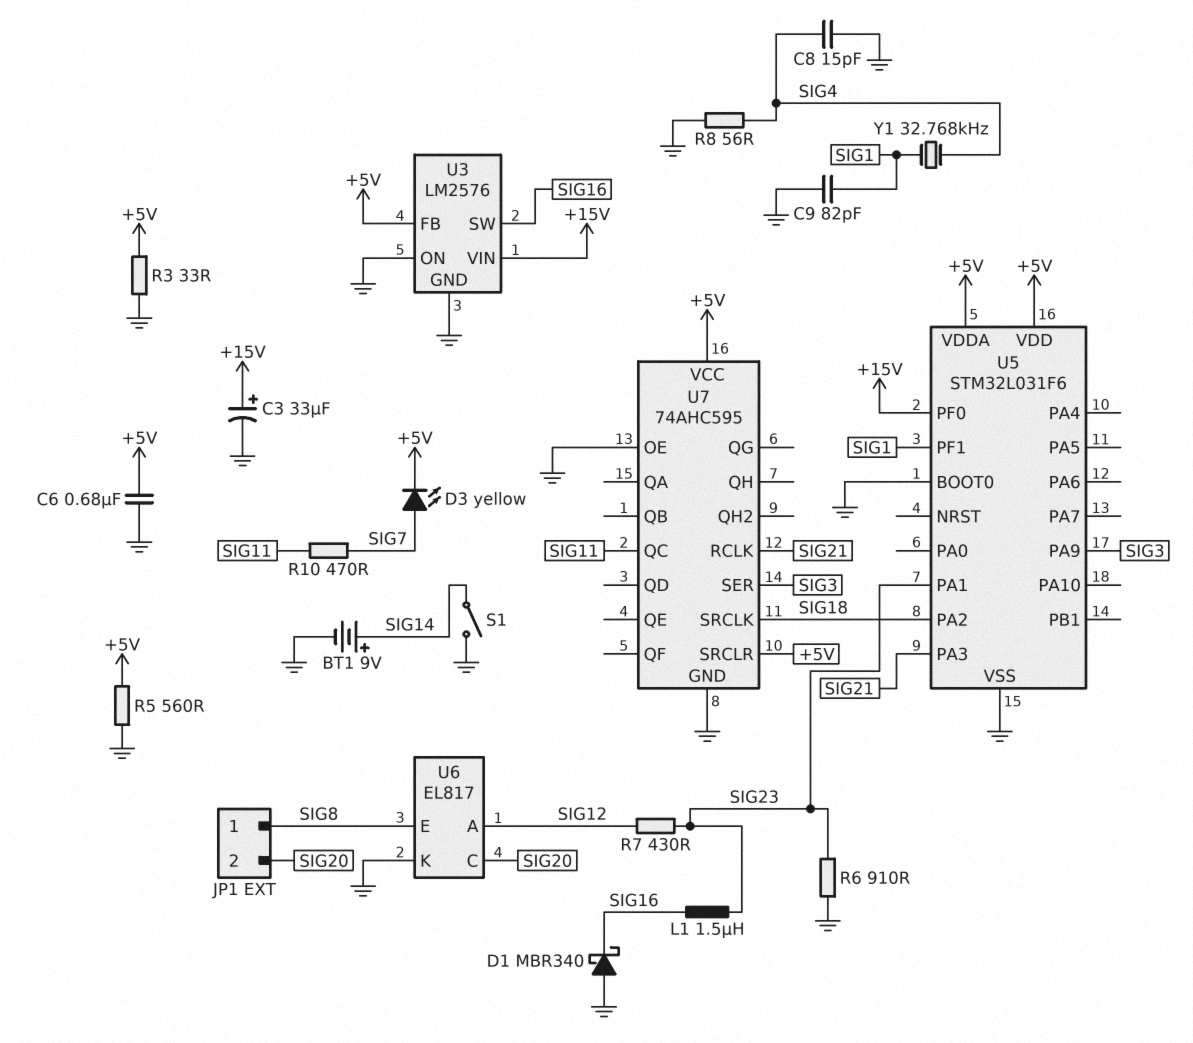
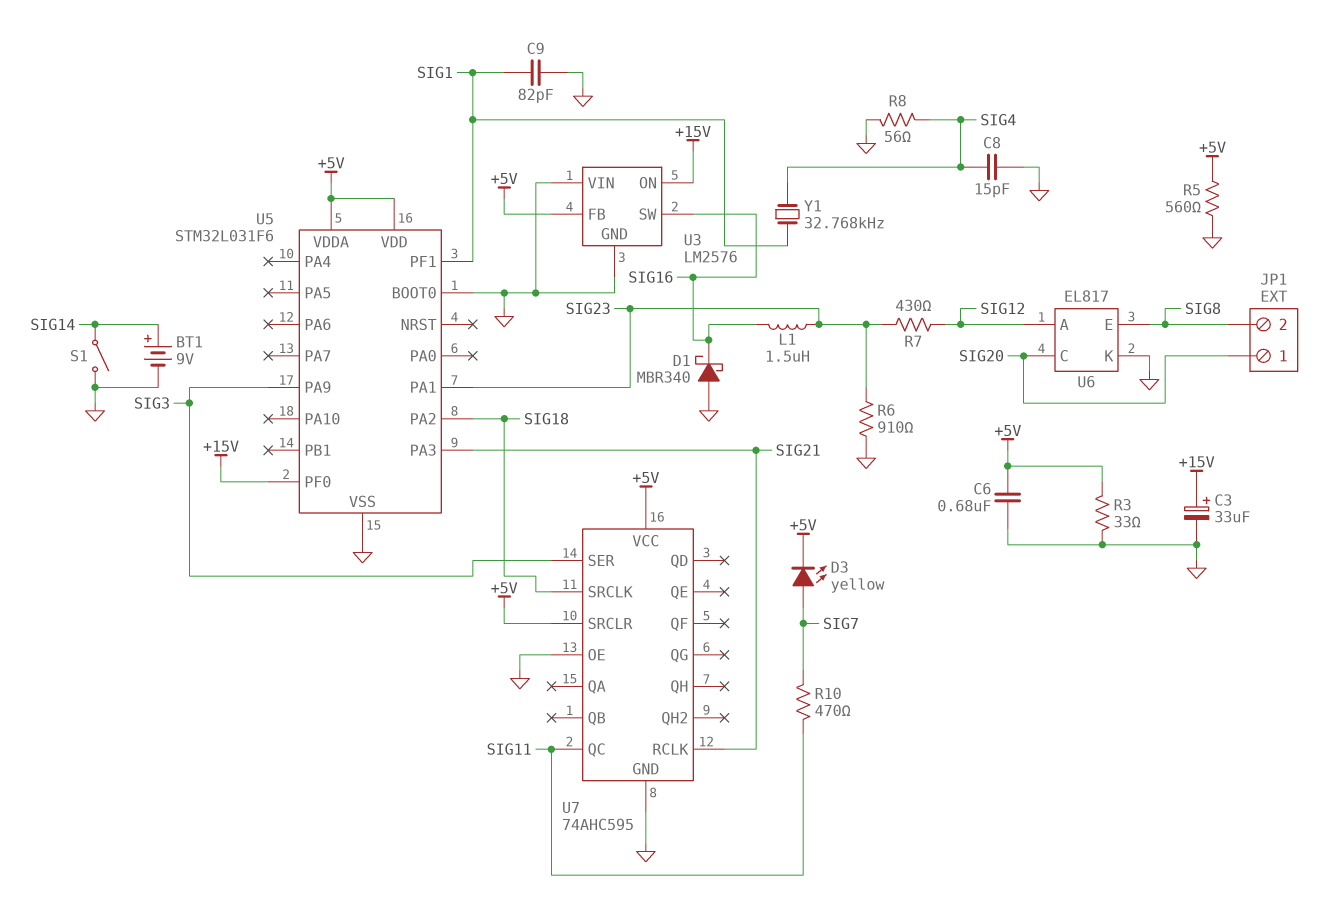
JP1 pin 1: SIG8 -> SIG20
JP1 pin 2: SIG20 -> SIG8
U3 pin ON: GND -> +15V
U3 pin VIN: +15V -> GND

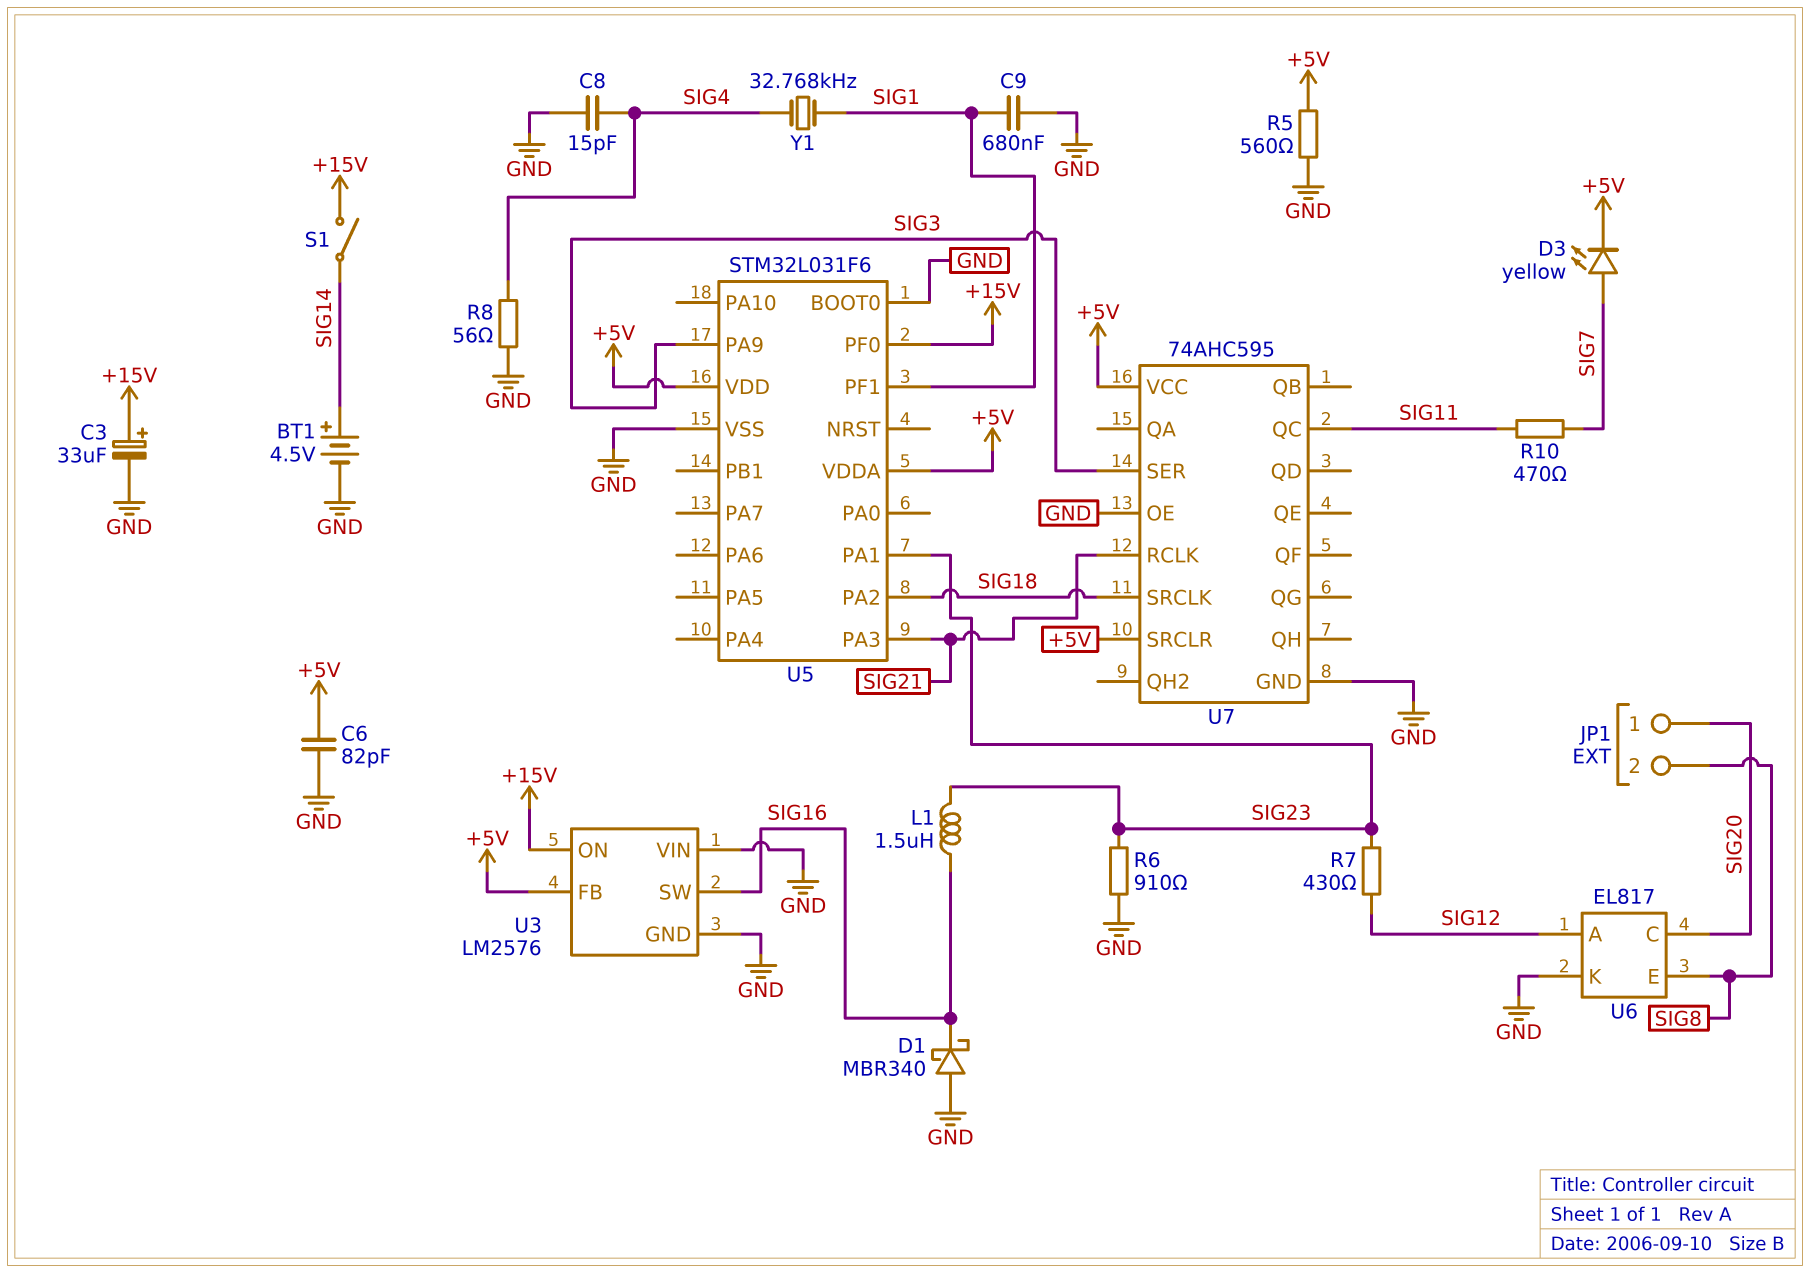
BT1: 9V (plus SIG14, minus GND) -> 4.5V (plus SIG14, minus GND)
C6: 680nF (+5V, GND) -> 82pF (+5V, GND)
C9: 82pF (GND, SIG1) -> 680nF (GND, SIG1)
R3: 33 (+5V, GND) -> none
S1: switch (GND, SIG14) -> switch (+15V, SIG14)

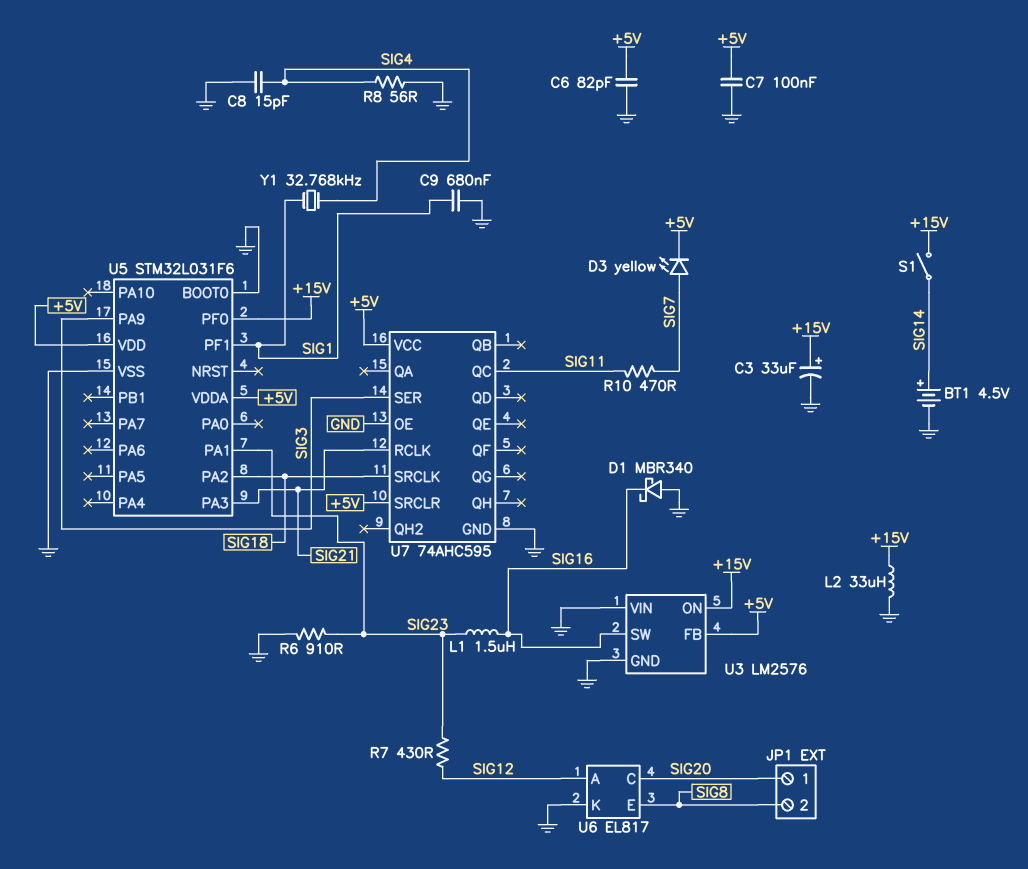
C7: none -> 100nF (+5V, GND)
L2: none -> 33uH (+15V, GND)
R5: 560 (+5V, GND) -> none

